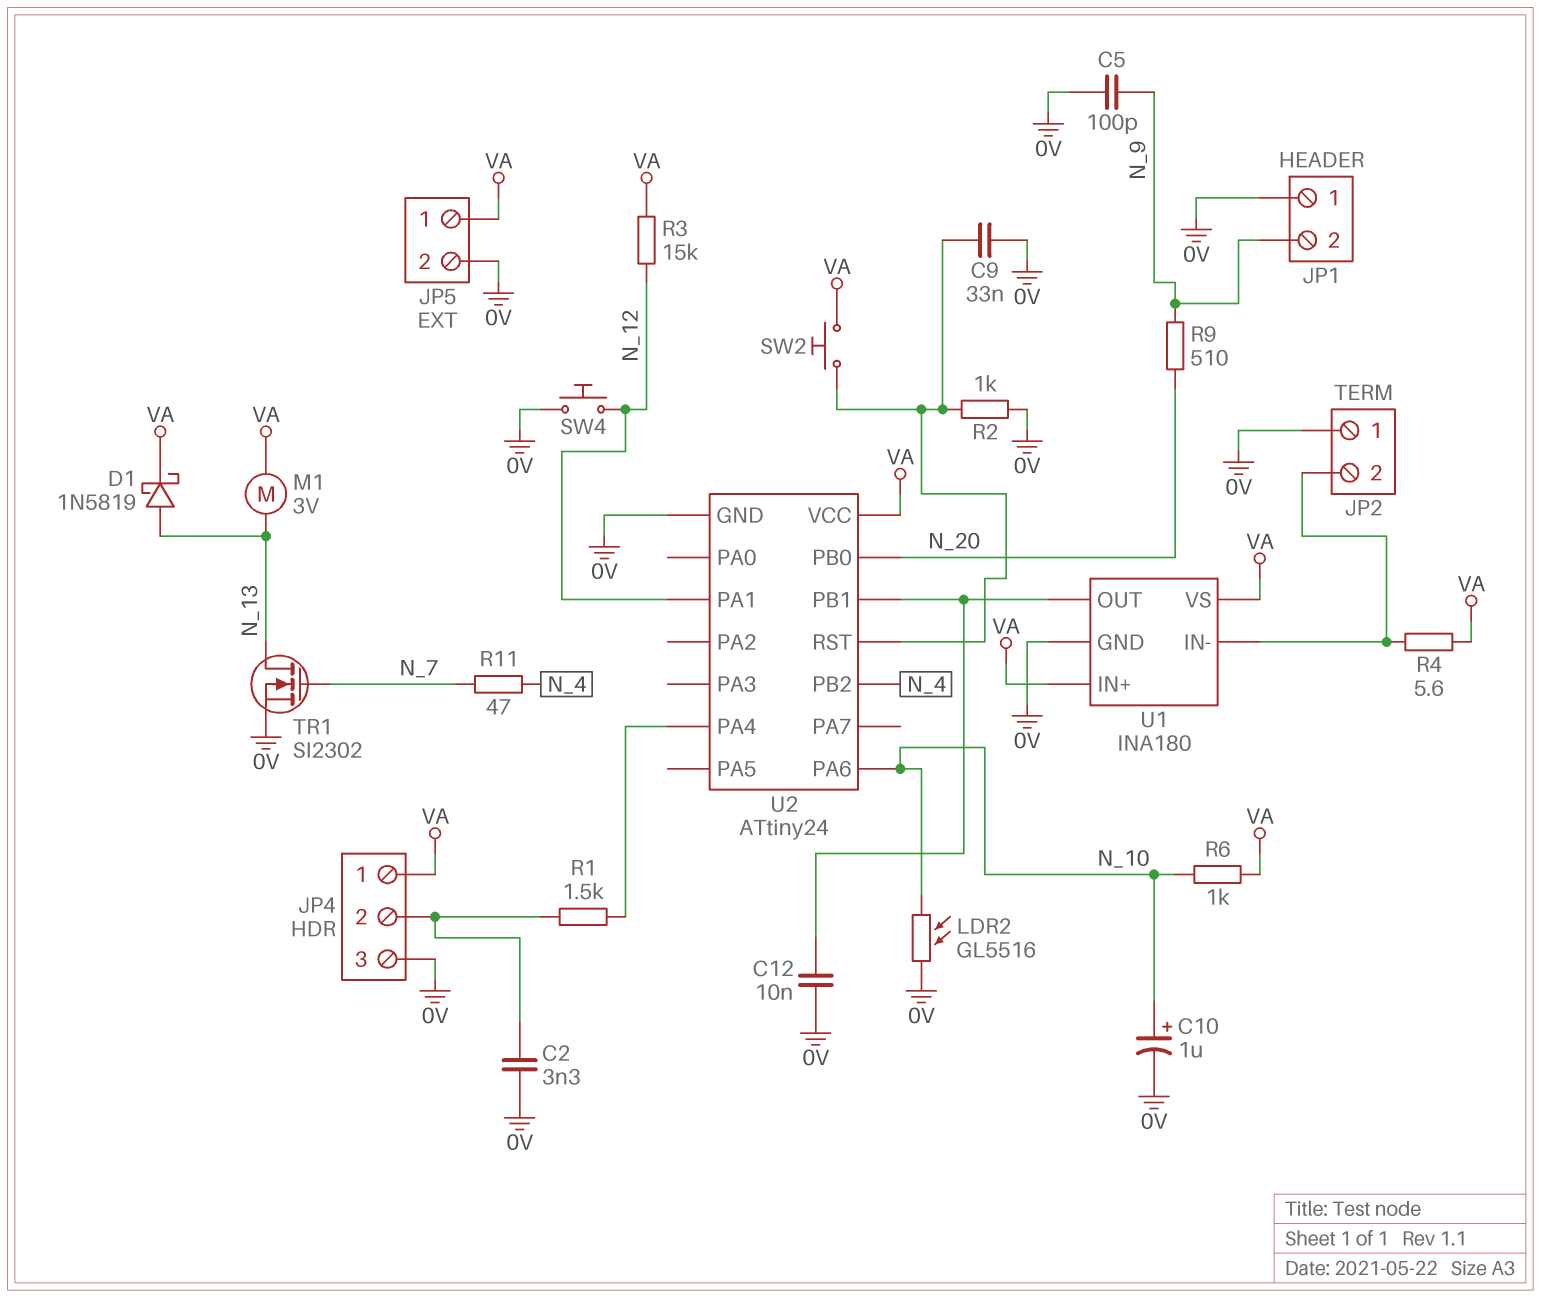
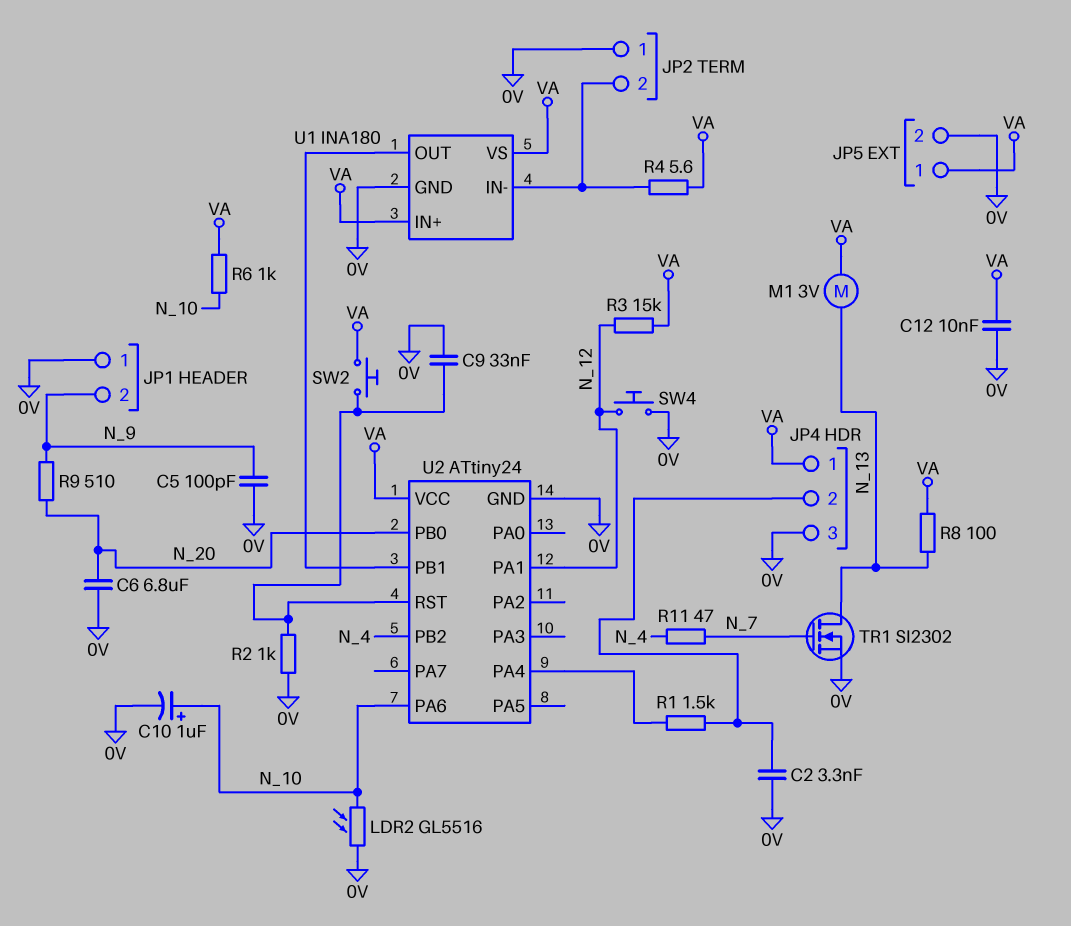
C6: none -> 6.8uF (0V, N_20)
C12: 10nF (0V, U1/OUT) -> 10nF (0V, VA)
D1: schottky 1N5819 (A N_13, K VA) -> none
R8: none -> 100 (N_13, VA)

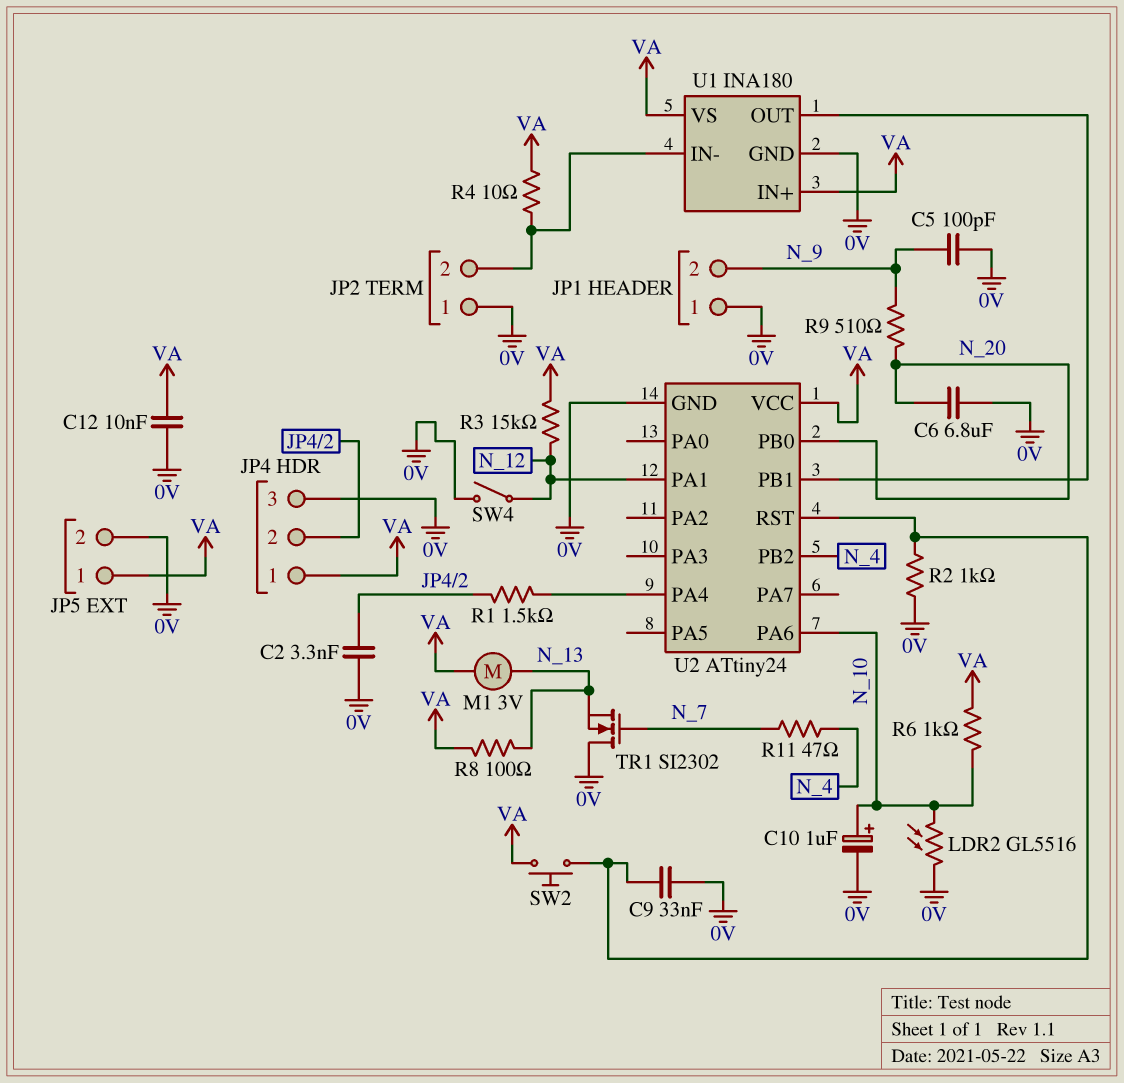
R4: 5.6 (JP2/2, VA) -> 10 (JP2/2, VA)
SW4: button (0V, N_12) -> switch (0V, N_12)
TR1: NMOS SI2302 (G N_7, D N_13, S 0V) -> NMOS SI2302 (G N_7, D 0V, S N_13)

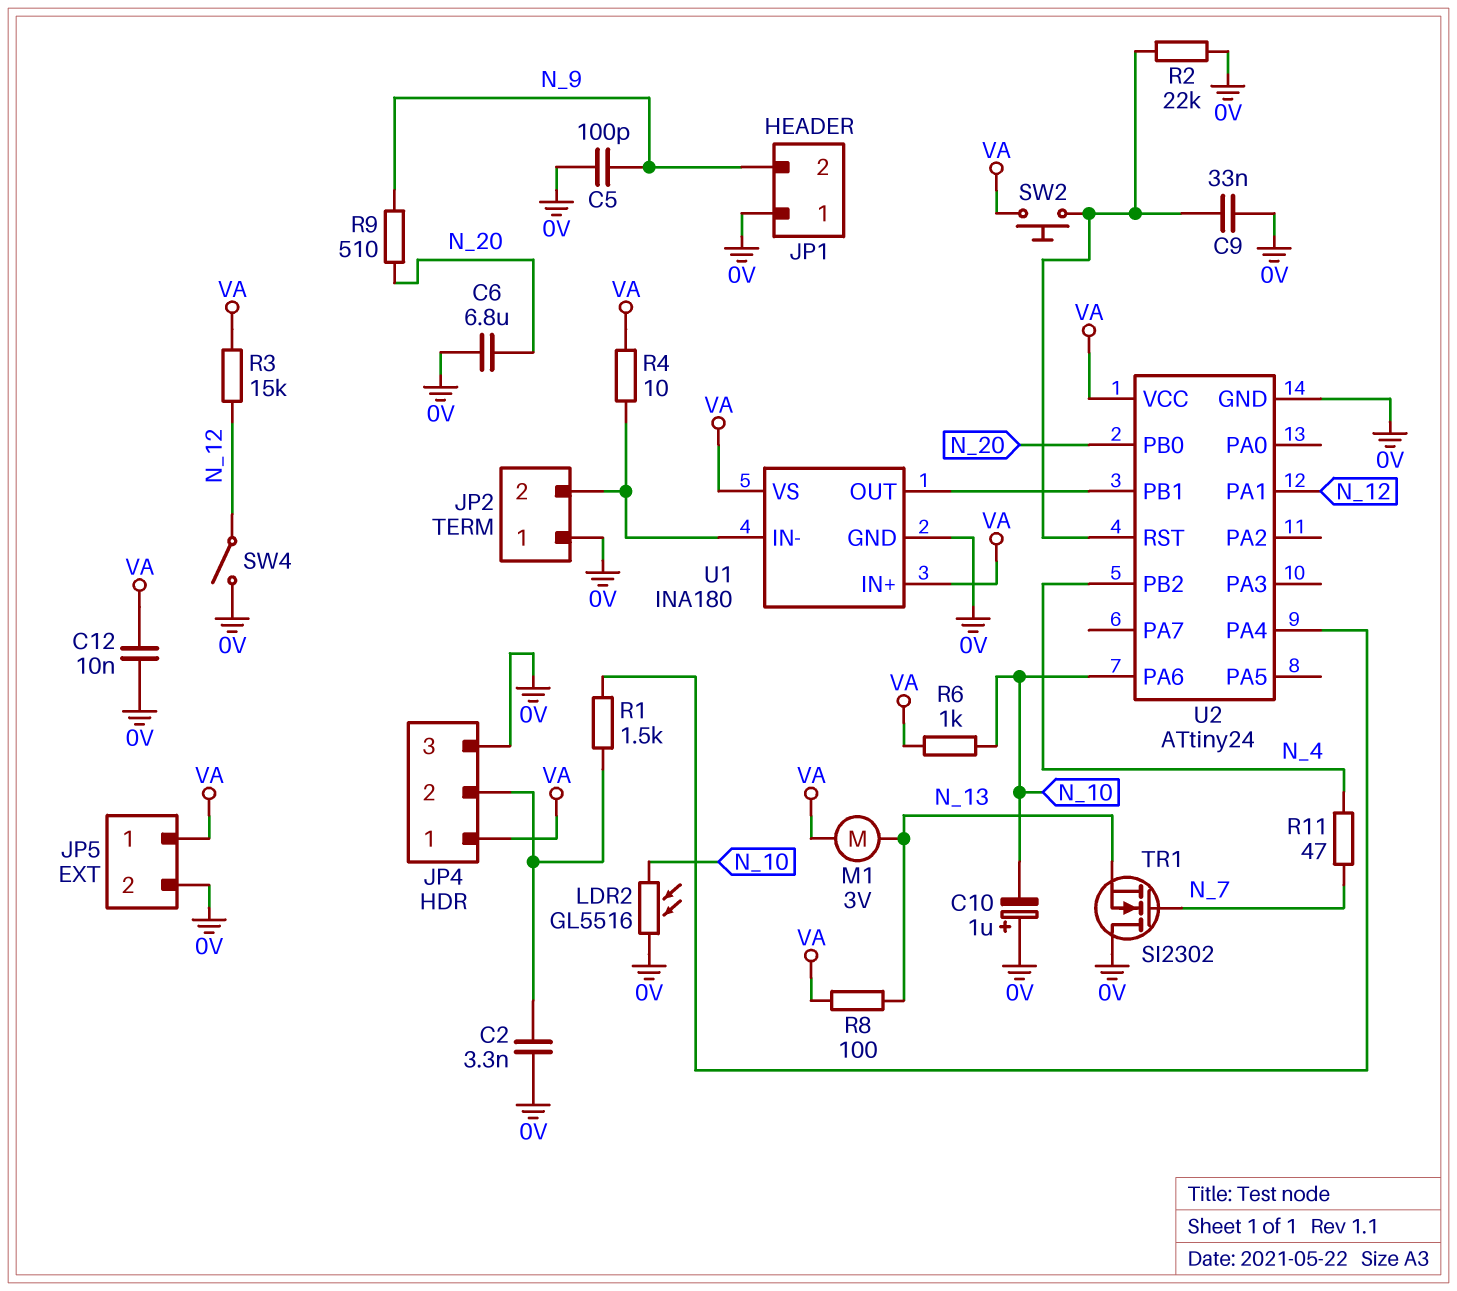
C10: 1uF (plus N_10, minus 0V) -> 1uF (plus 0V, minus N_10)
R2: 1k (0V, U2/RST) -> 22k (0V, U2/RST)

